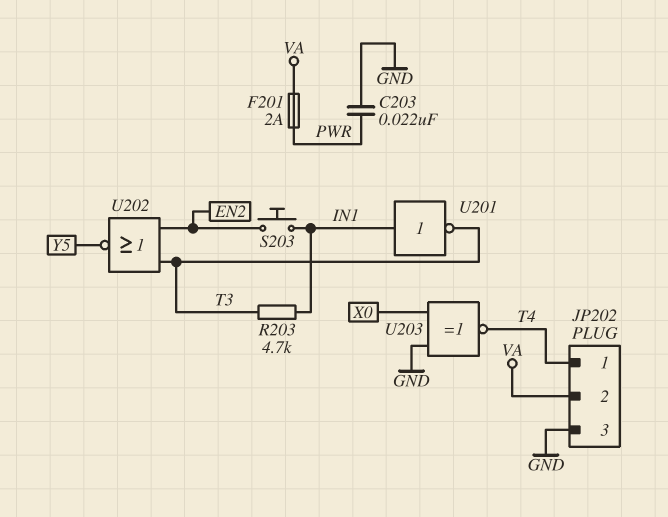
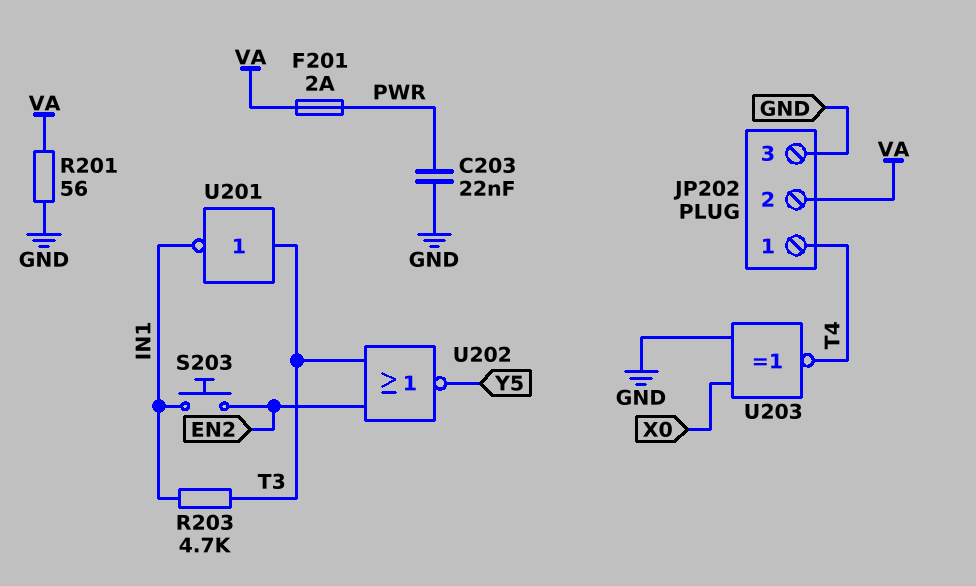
R201: none -> 56 (GND, VA)
U201: NOT (in IN1, out T3) -> NOT (in T3, out IN1)

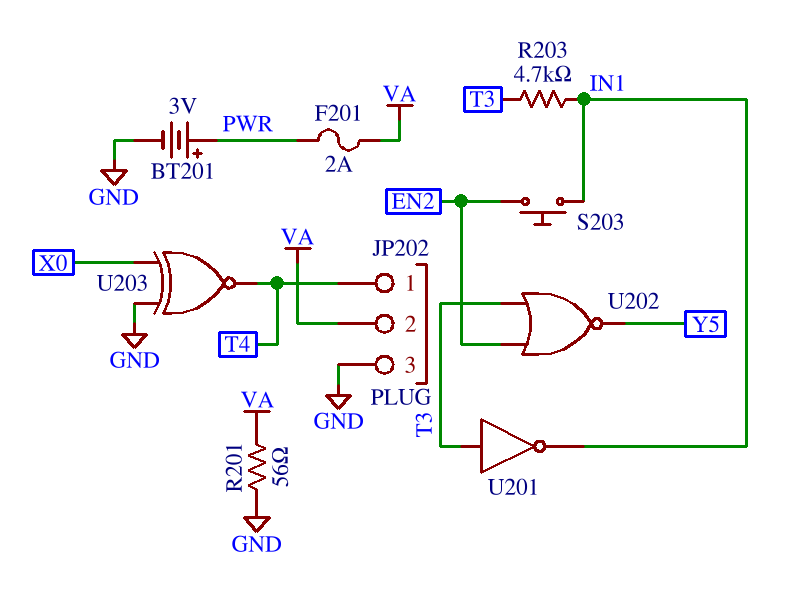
BT201: none -> 3V (plus PWR, minus GND)
C203: 22nF (GND, PWR) -> none

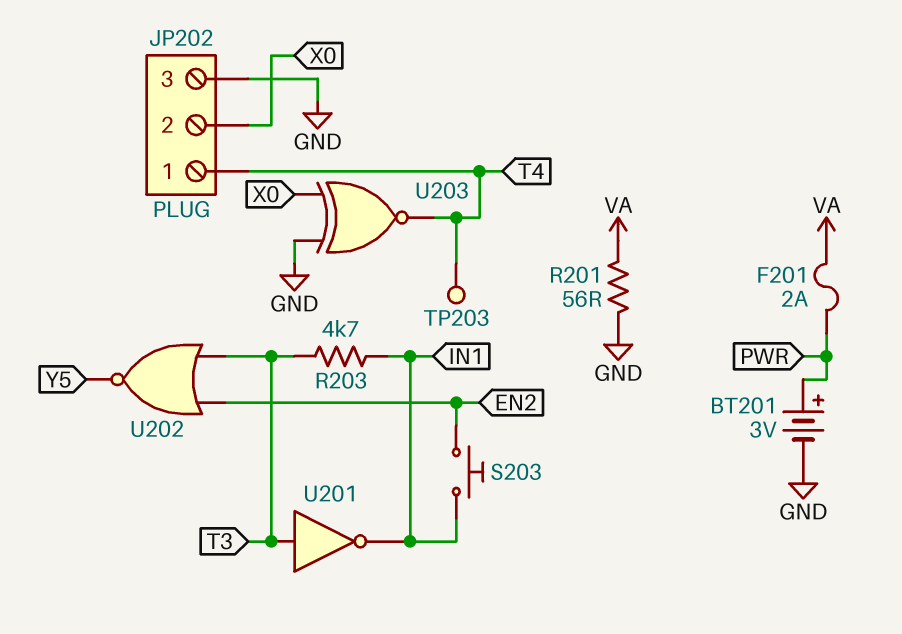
JP202 pin 2: VA -> X0
TP203: none -> test point (T4)

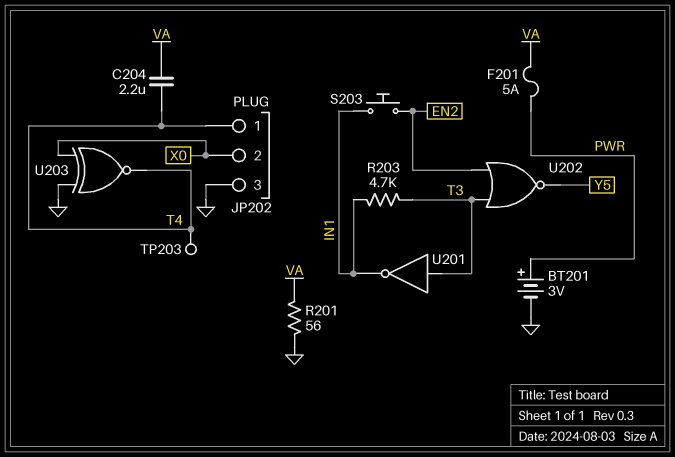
C204: none -> 2.2uF (T4, VA)
F201: 2A (PWR, VA) -> 5A (PWR, VA)

